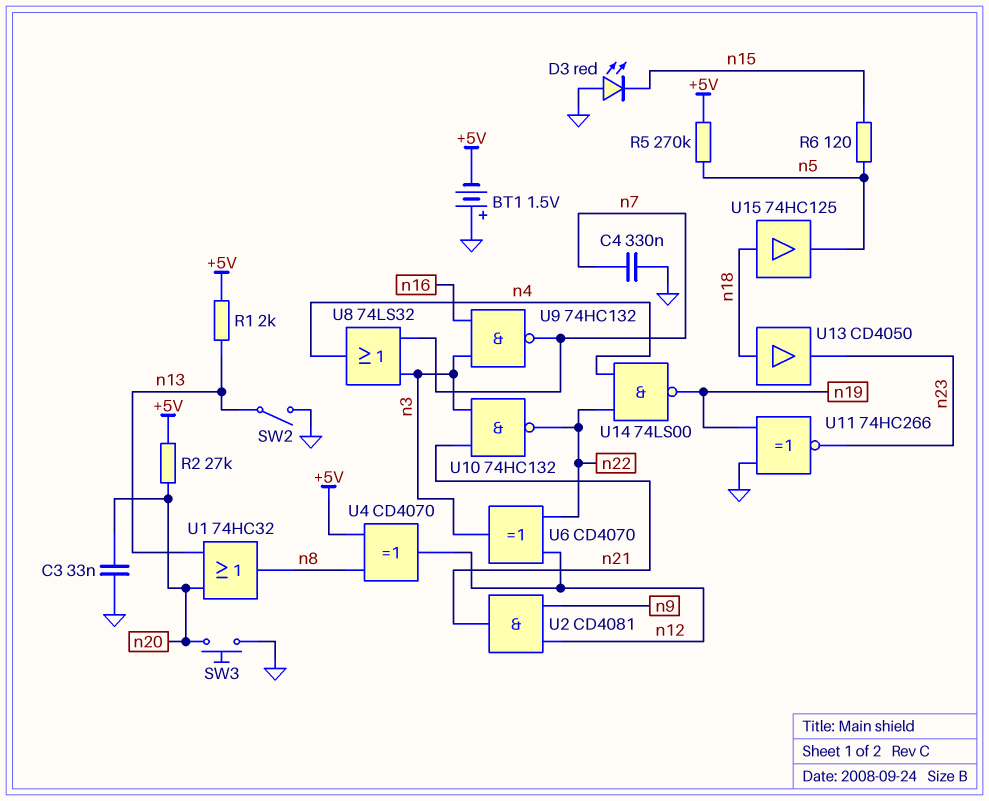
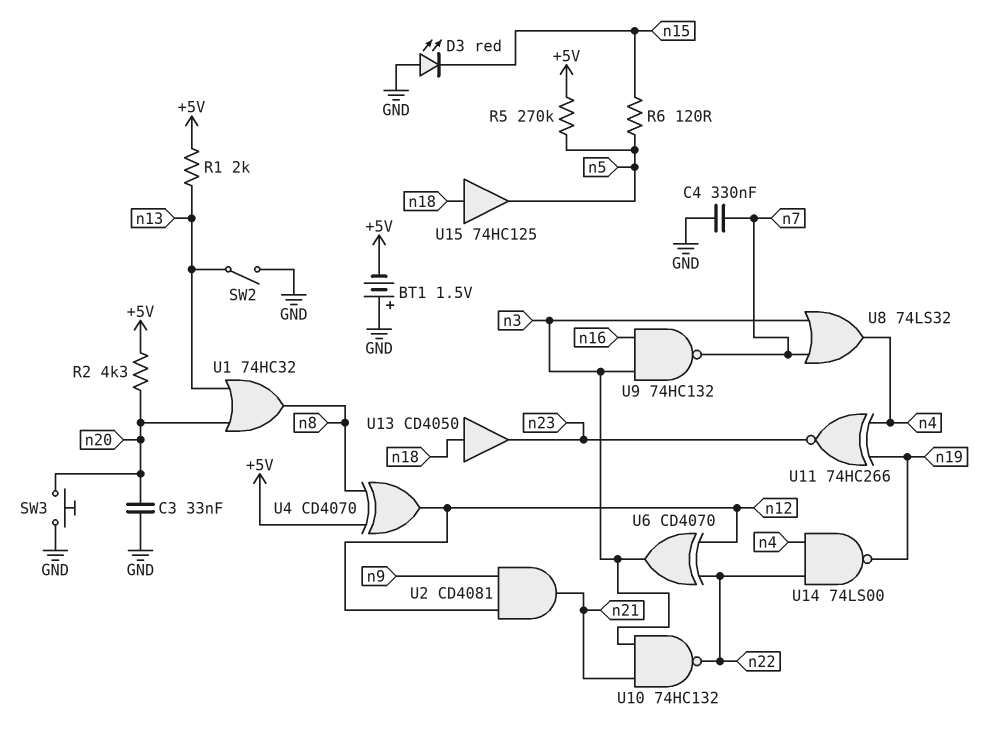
R2: 27k (+5V, n20) -> 4.3k (+5V, n20)
U11: XNOR 74HC266 (in GND, in n19, out n23) -> XNOR 74HC266 (in n4, in n19, out n23)

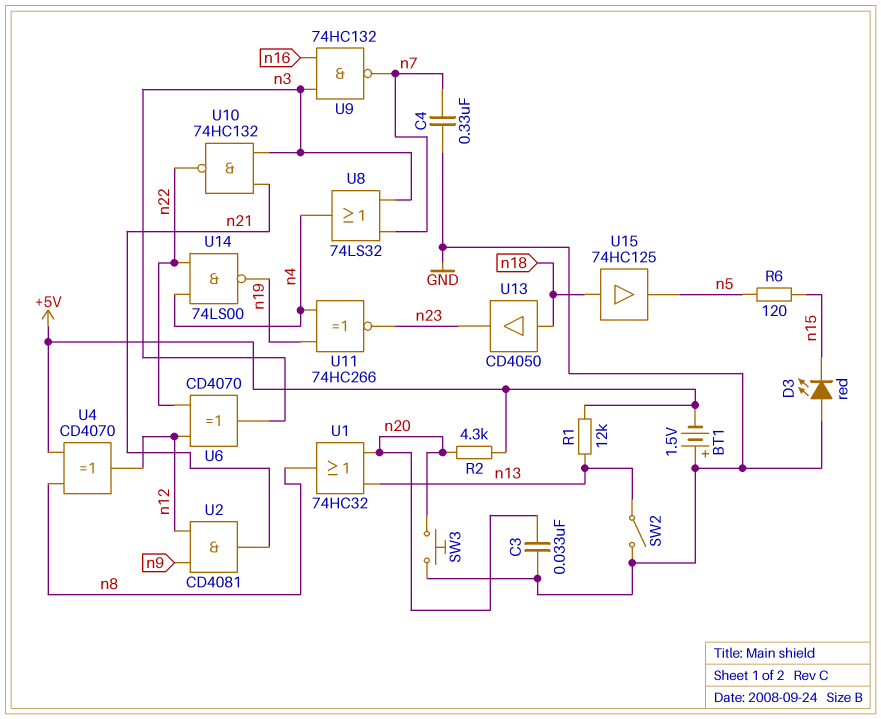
R1: 2k (+5V, n13) -> 12k (+5V, n13)
R5: 270k (+5V, n5) -> none

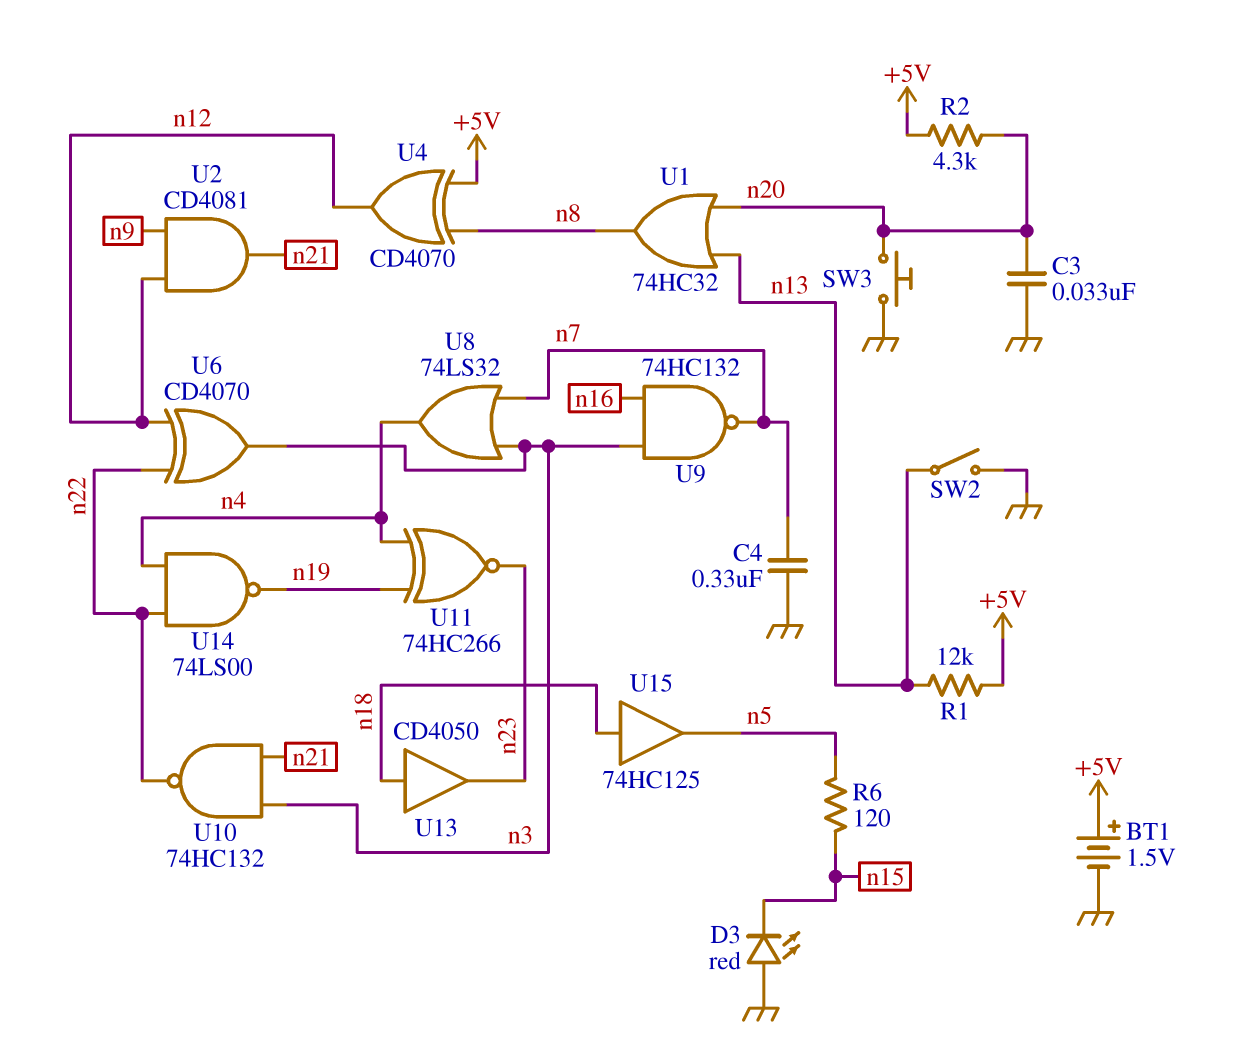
BT1: 1.5V (plus GND, minus +5V) -> 1.5V (plus +5V, minus GND)

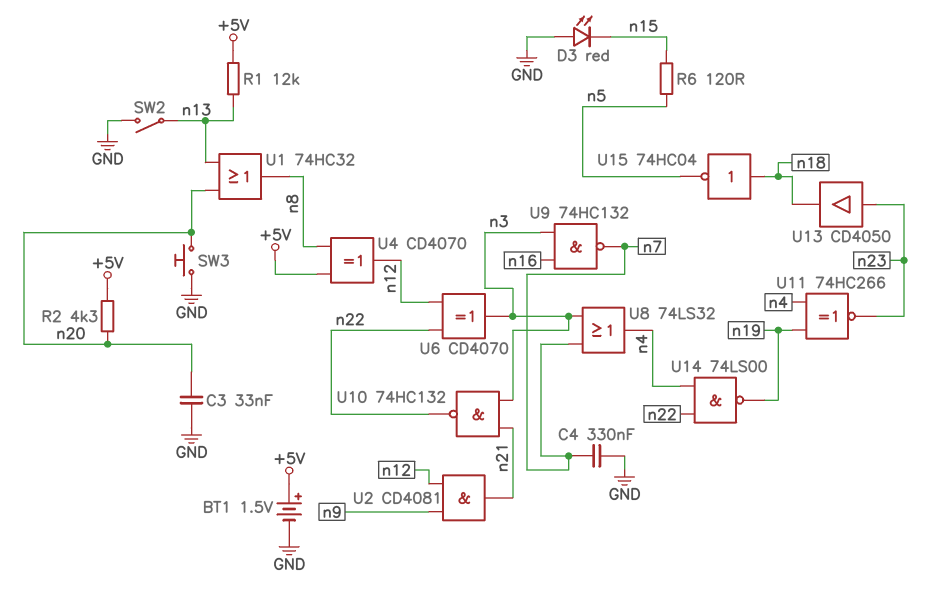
U13: buffer CD4050 (in n18, out n23) -> buffer CD4050 (in n23, out n18)
U15: buffer 74HC125 (in n18, out n5) -> NOT 74HC04 (in n18, out n5)

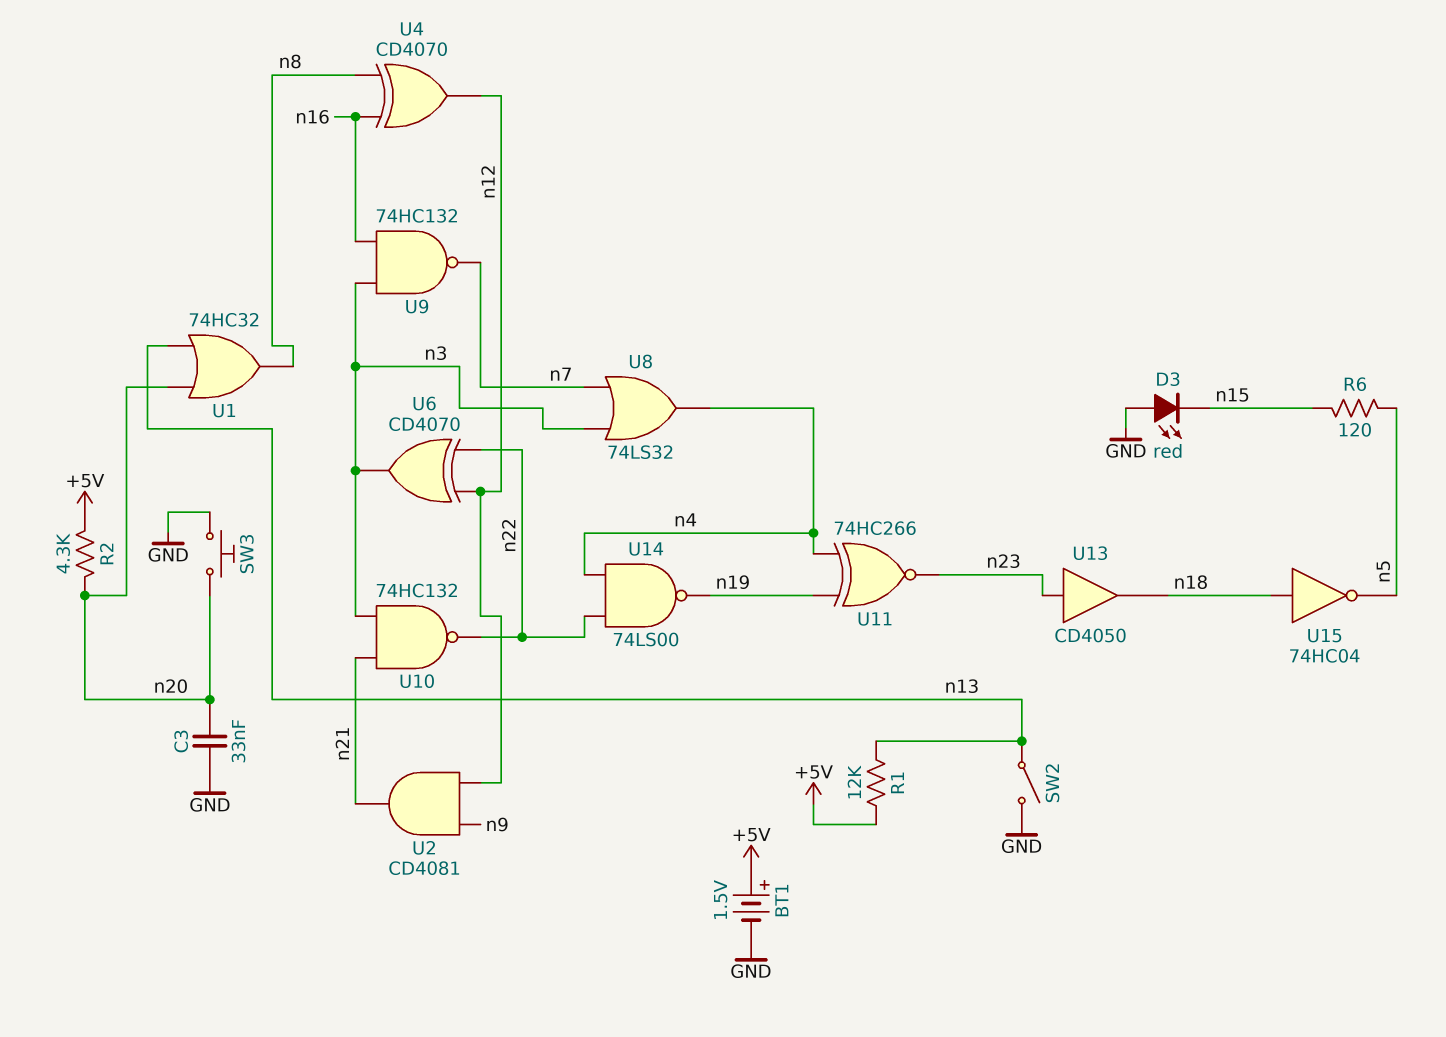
C4: 330nF (GND, n7) -> none
U4: XOR CD4070 (in +5V, in n8, out n12) -> XOR CD4070 (in n8, in n16, out n12)

